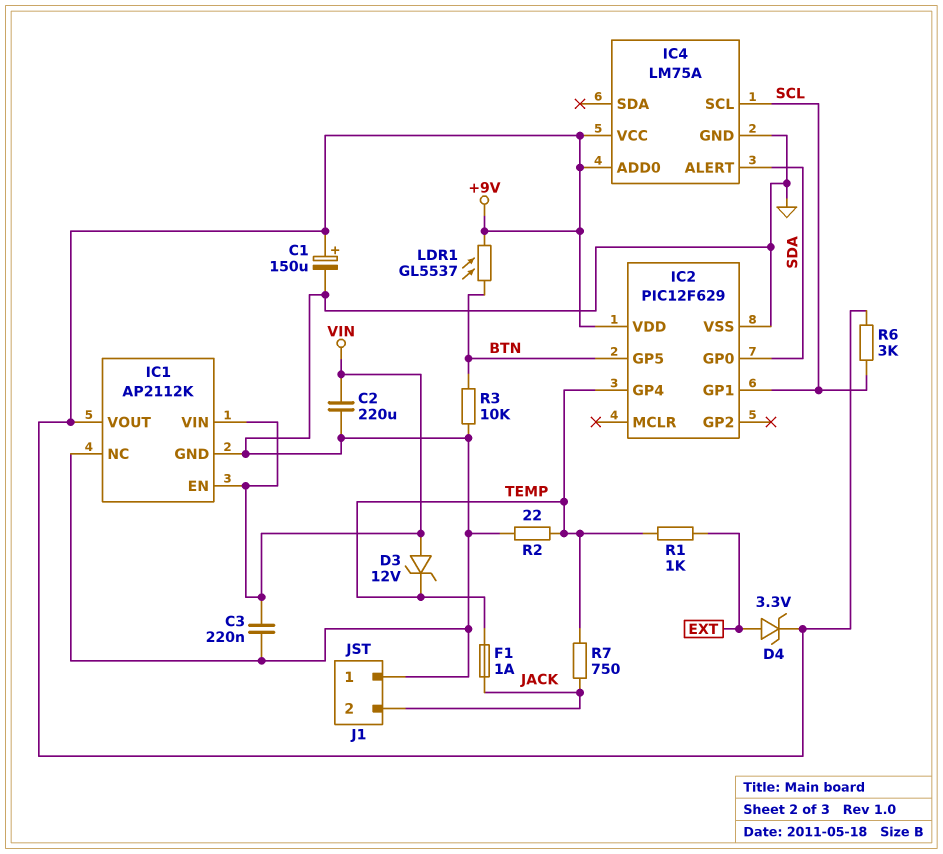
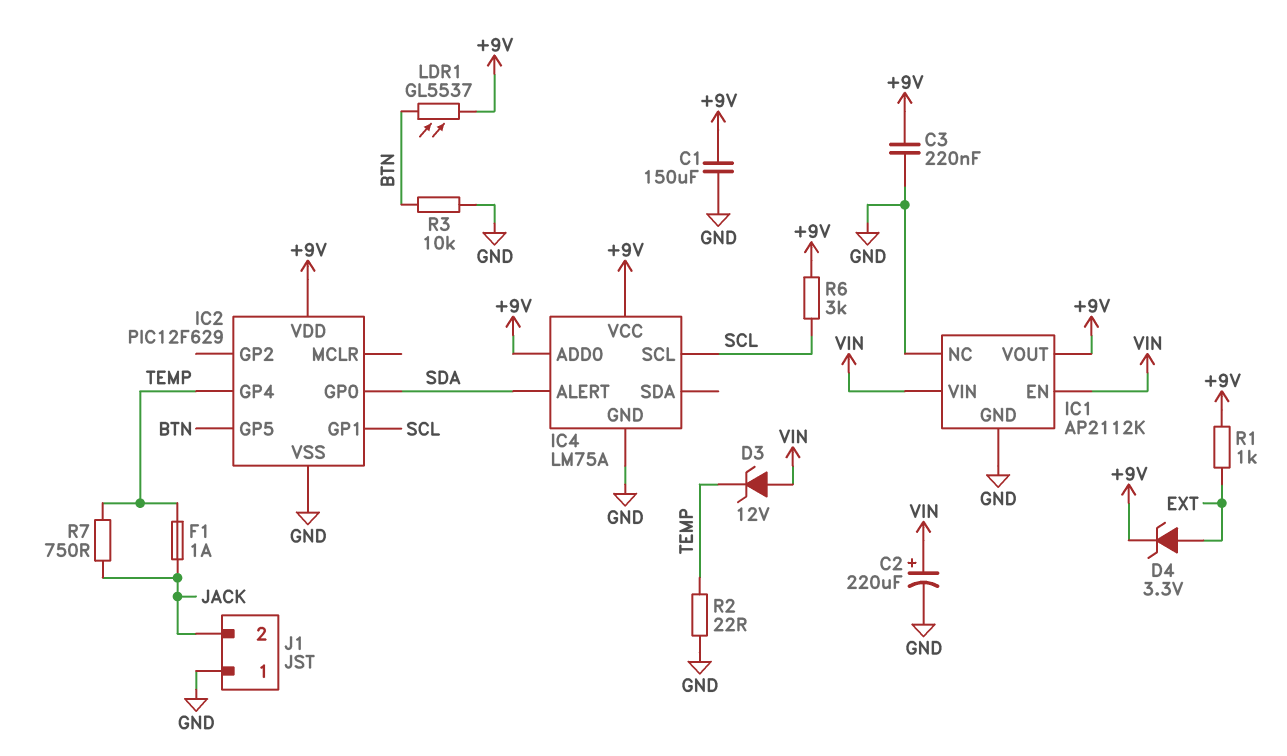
C1: 150uF (plus +9V, minus GND) -> 150uF (+9V, GND)
C2: 220uF (GND, VIN) -> 220uF (plus VIN, minus GND)
C3: 220nF (GND, VIN) -> 220nF (+9V, GND)
R1: 1k (EXT, TEMP) -> 1k (+9V, EXT)

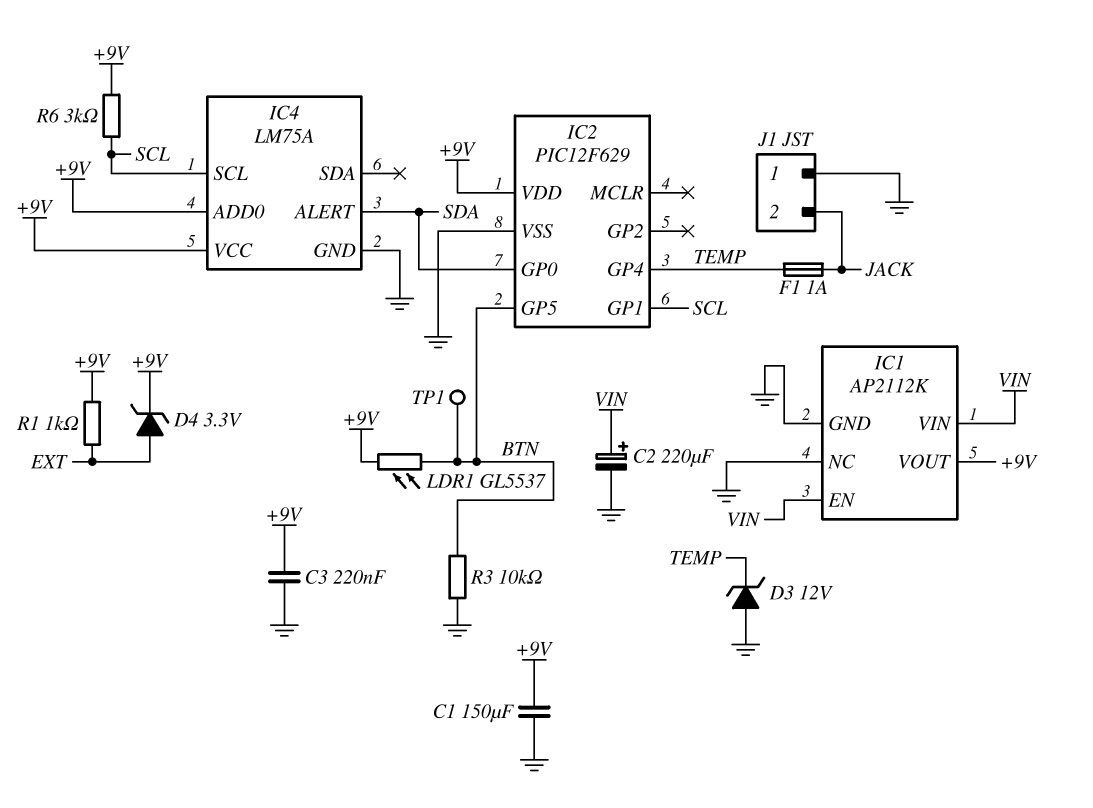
D3: zener 12V (A VIN, K TEMP) -> zener 12V (A GND, K TEMP)
R2: 22 (GND, TEMP) -> none
R7: 750 (JACK, TEMP) -> none
TP1: none -> test point (BTN)

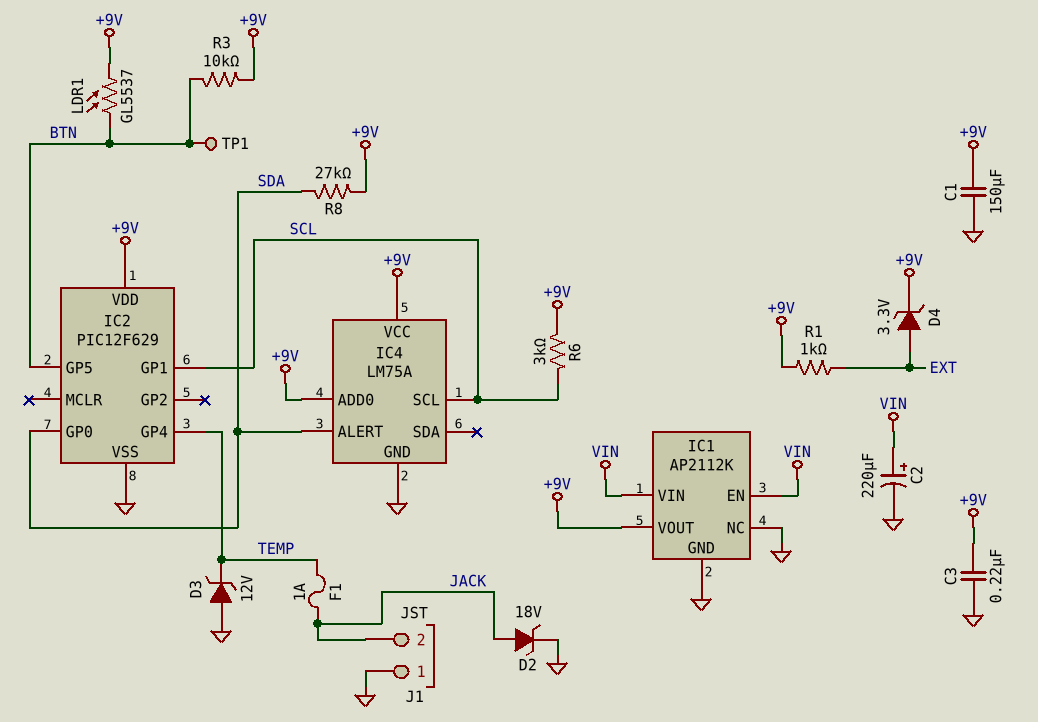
D2: none -> zener 18V (A JACK, K GND)
R3: 10k (BTN, GND) -> 10k (+9V, BTN)
R8: none -> 27k (+9V, SDA)

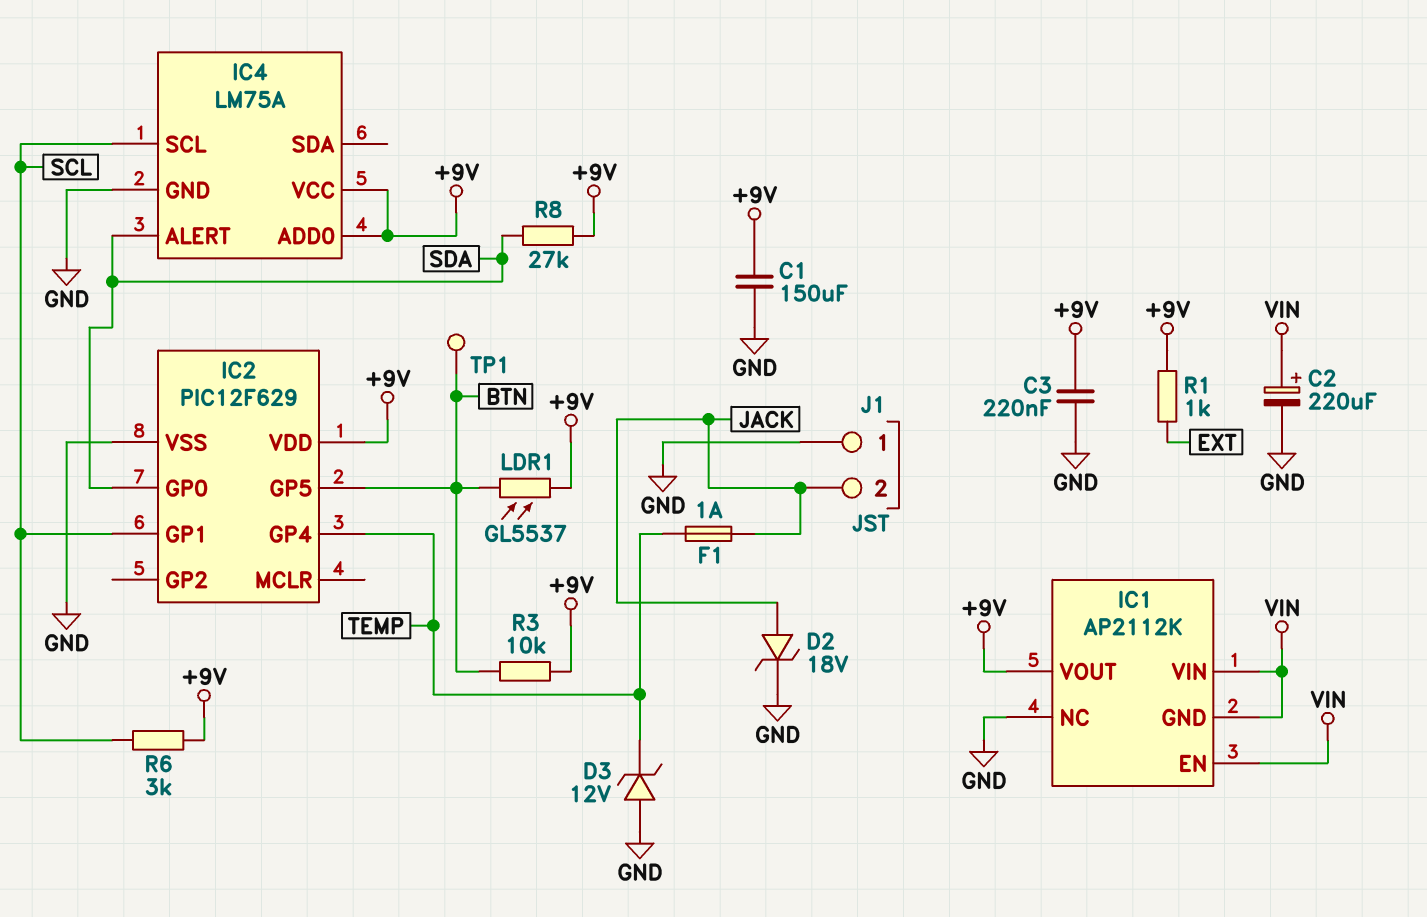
D4: zener 3.3V (A EXT, K +9V) -> none
IC1 pin GND: GND -> VIN

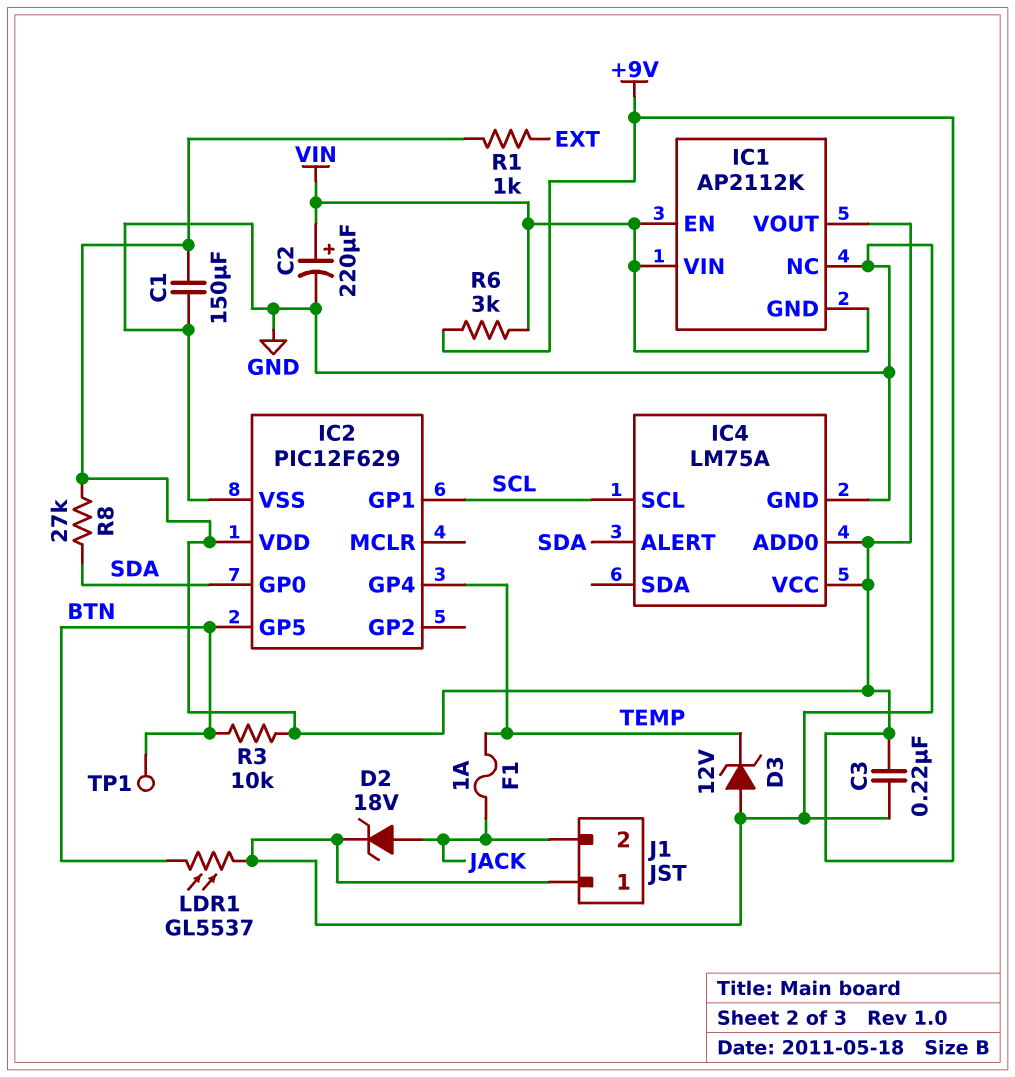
LDR1: GL5537 (+9V, BTN) -> GL5537 (BTN, GND)
R6: 3k (+9V, SCL) -> 3k (+9V, VIN)

